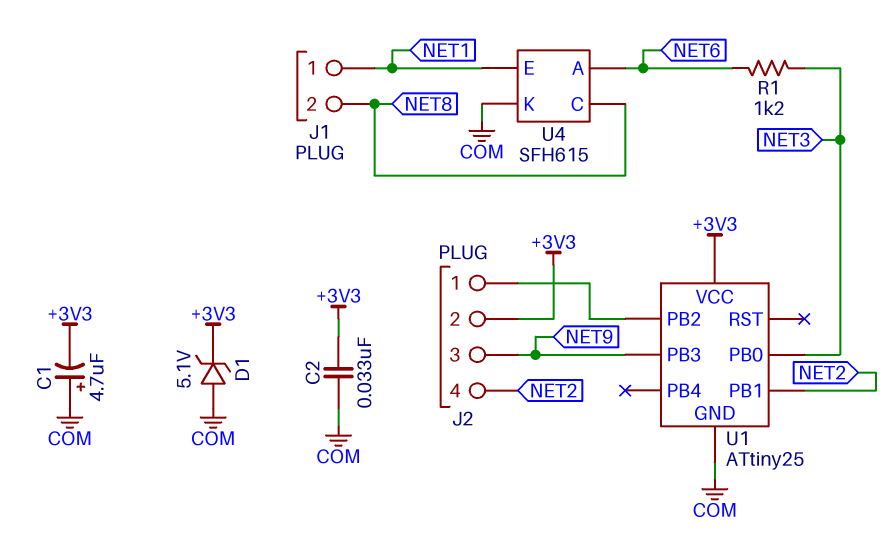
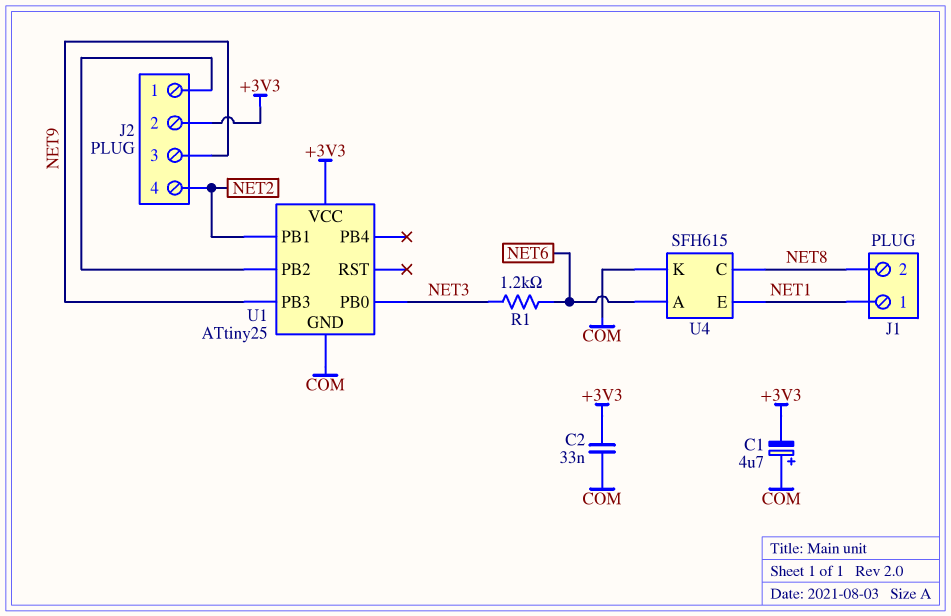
D1: zener 5.1V (A COM, K +3V3) -> none

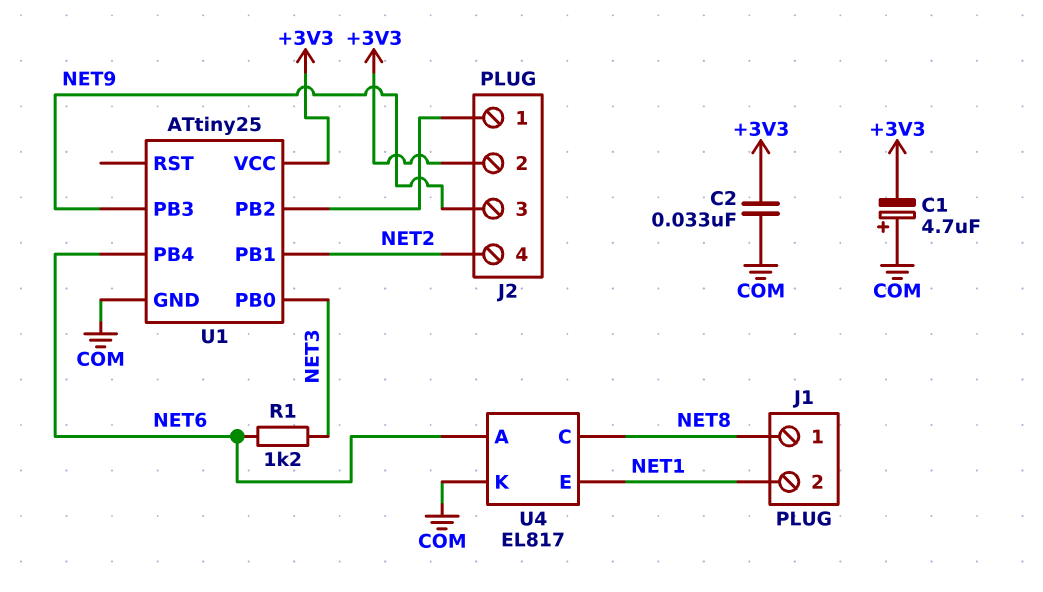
J1 pin 1: NET1 -> NET8
J1 pin 2: NET8 -> NET1
U1 pin PB4: none -> NET6
U4: SFH615 -> EL817

